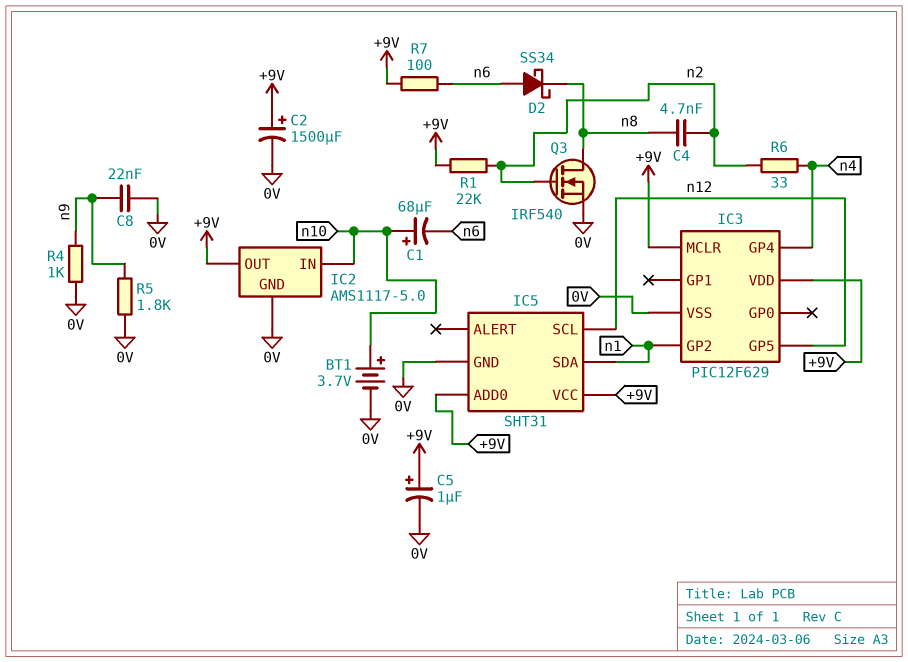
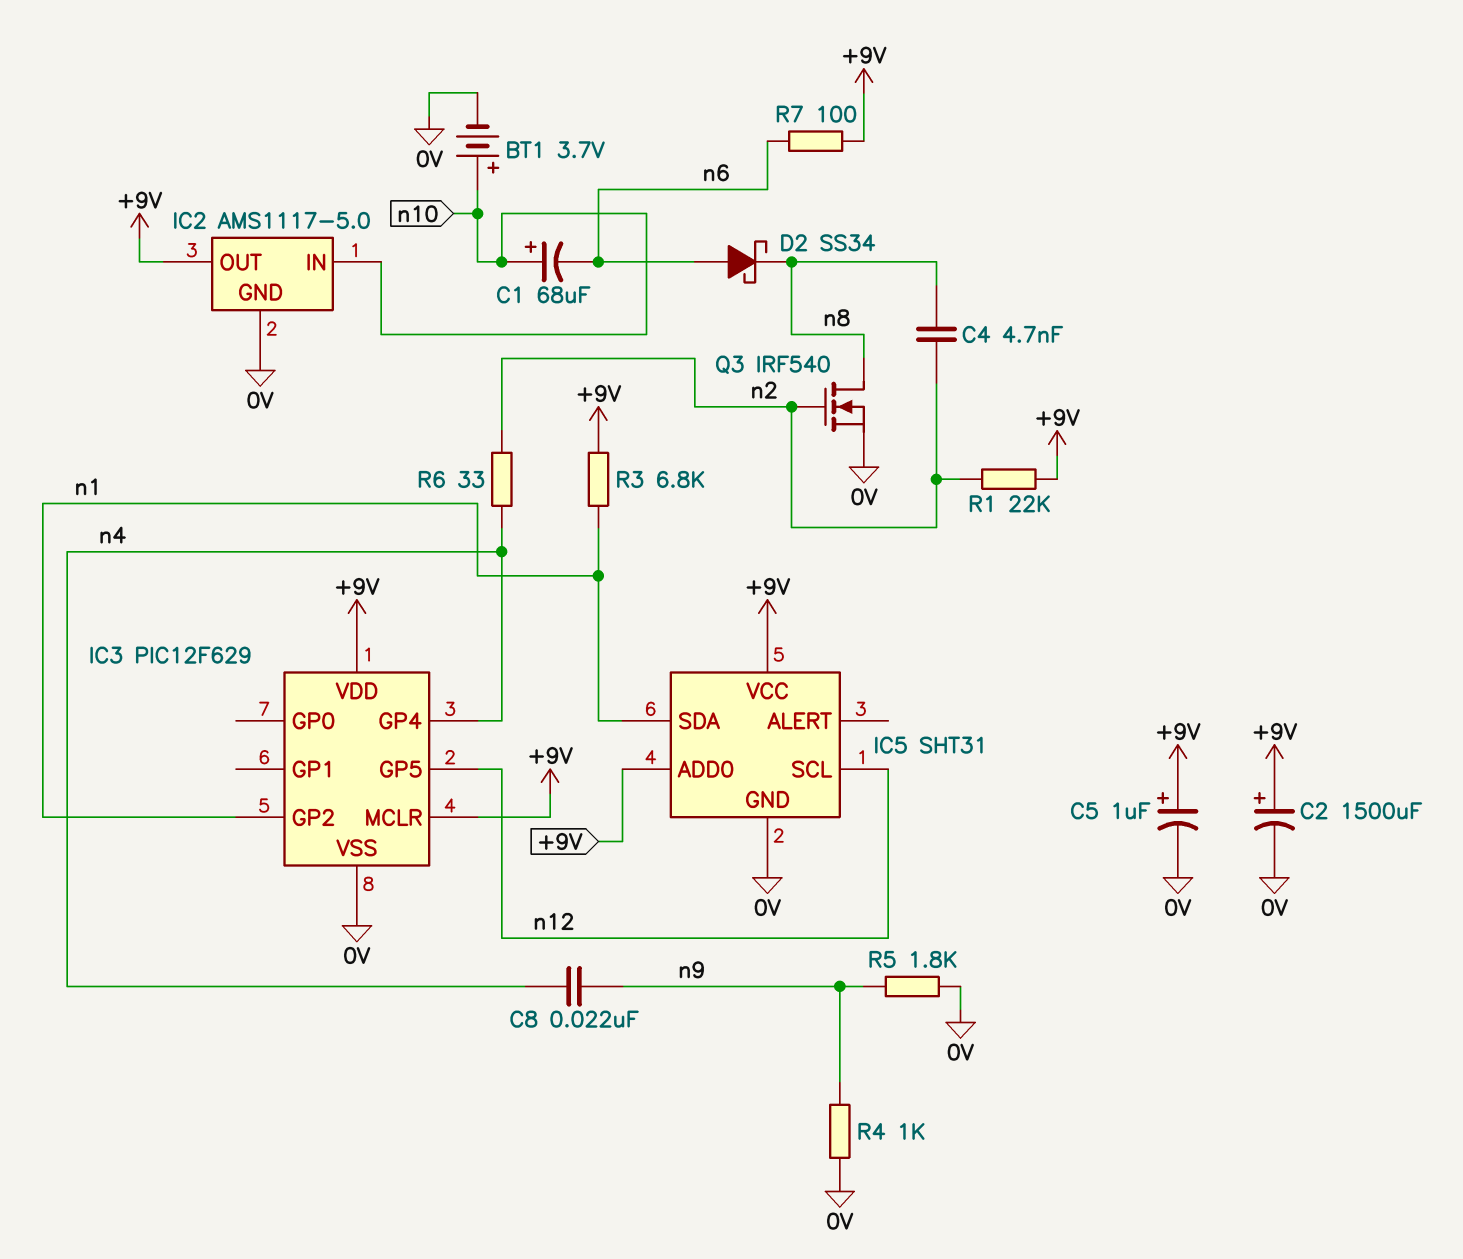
C8: 22nF (0V, n9) -> 22nF (n4, n9)
R3: none -> 6.8k (+9V, n1)

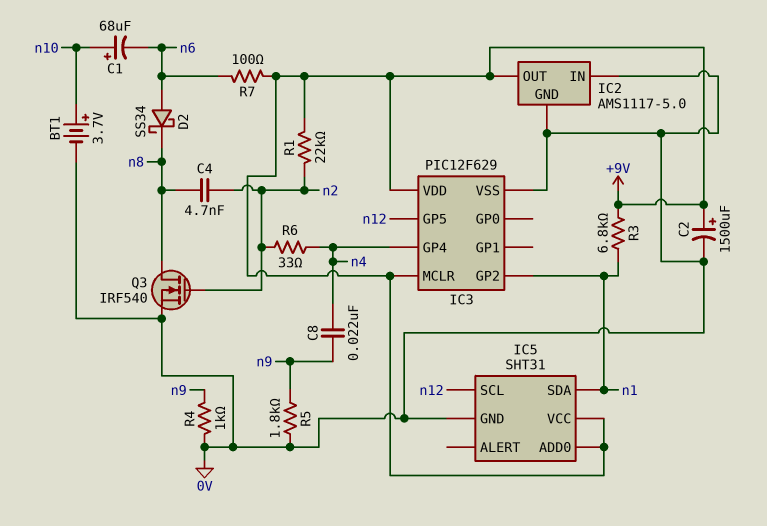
C5: 1uF (plus +9V, minus 0V) -> none
IC2 pin IN: n10 -> 0V

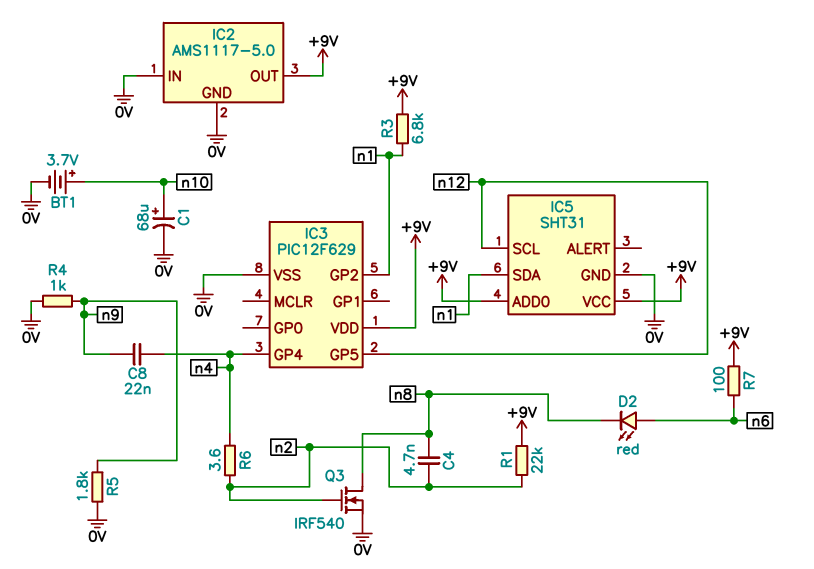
C1: 68uF (plus n10, minus n6) -> 68uF (plus n10, minus 0V)
C2: 1500uF (plus +9V, minus 0V) -> none
D2: schottky SS34 (A n6, K n8) -> LED red (A n6, K n8)
IC3 pin MCLR: +9V -> none
R6: 33 (n2, n4) -> 3.6 (n2, n4)

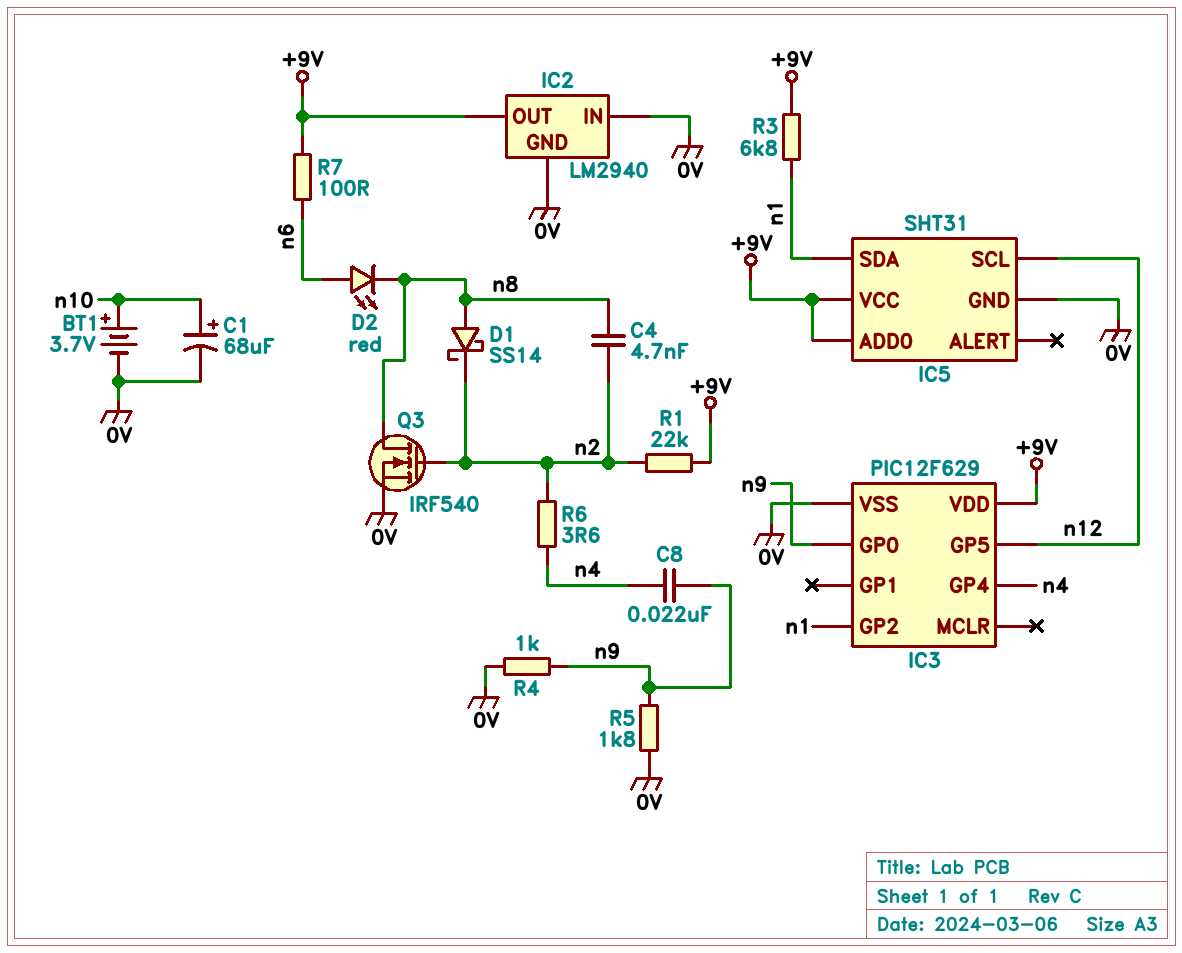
D1: none -> schottky SS14 (A n8, K n2)
IC2: AMS1117-5.0 -> LM2940
IC3 pin GP0: none -> n9

